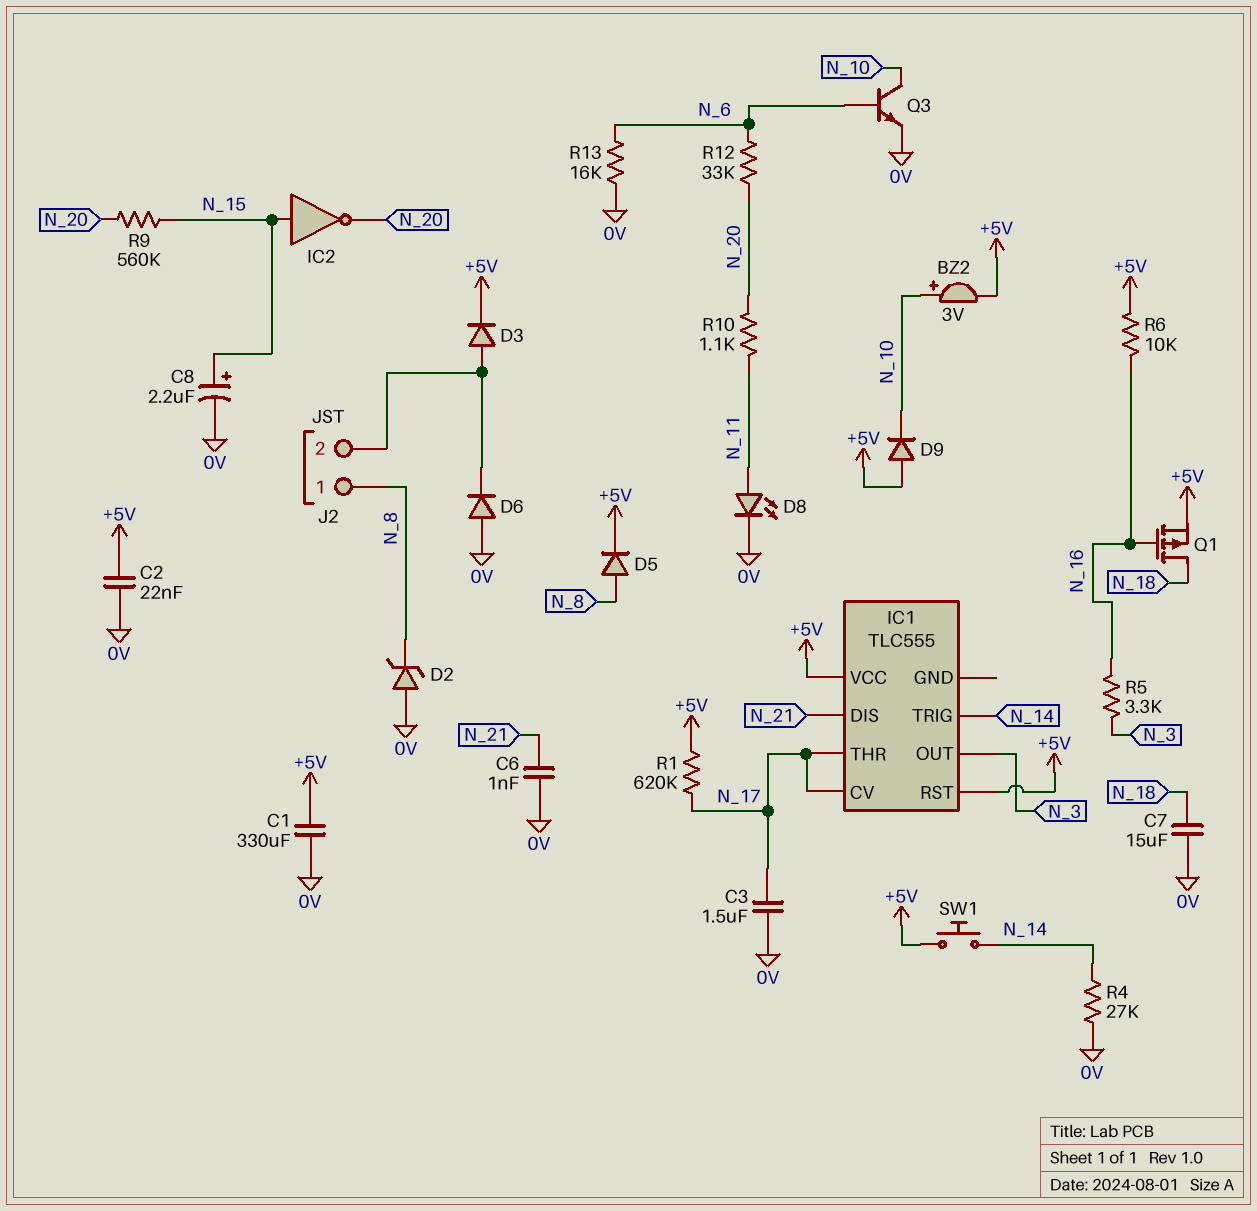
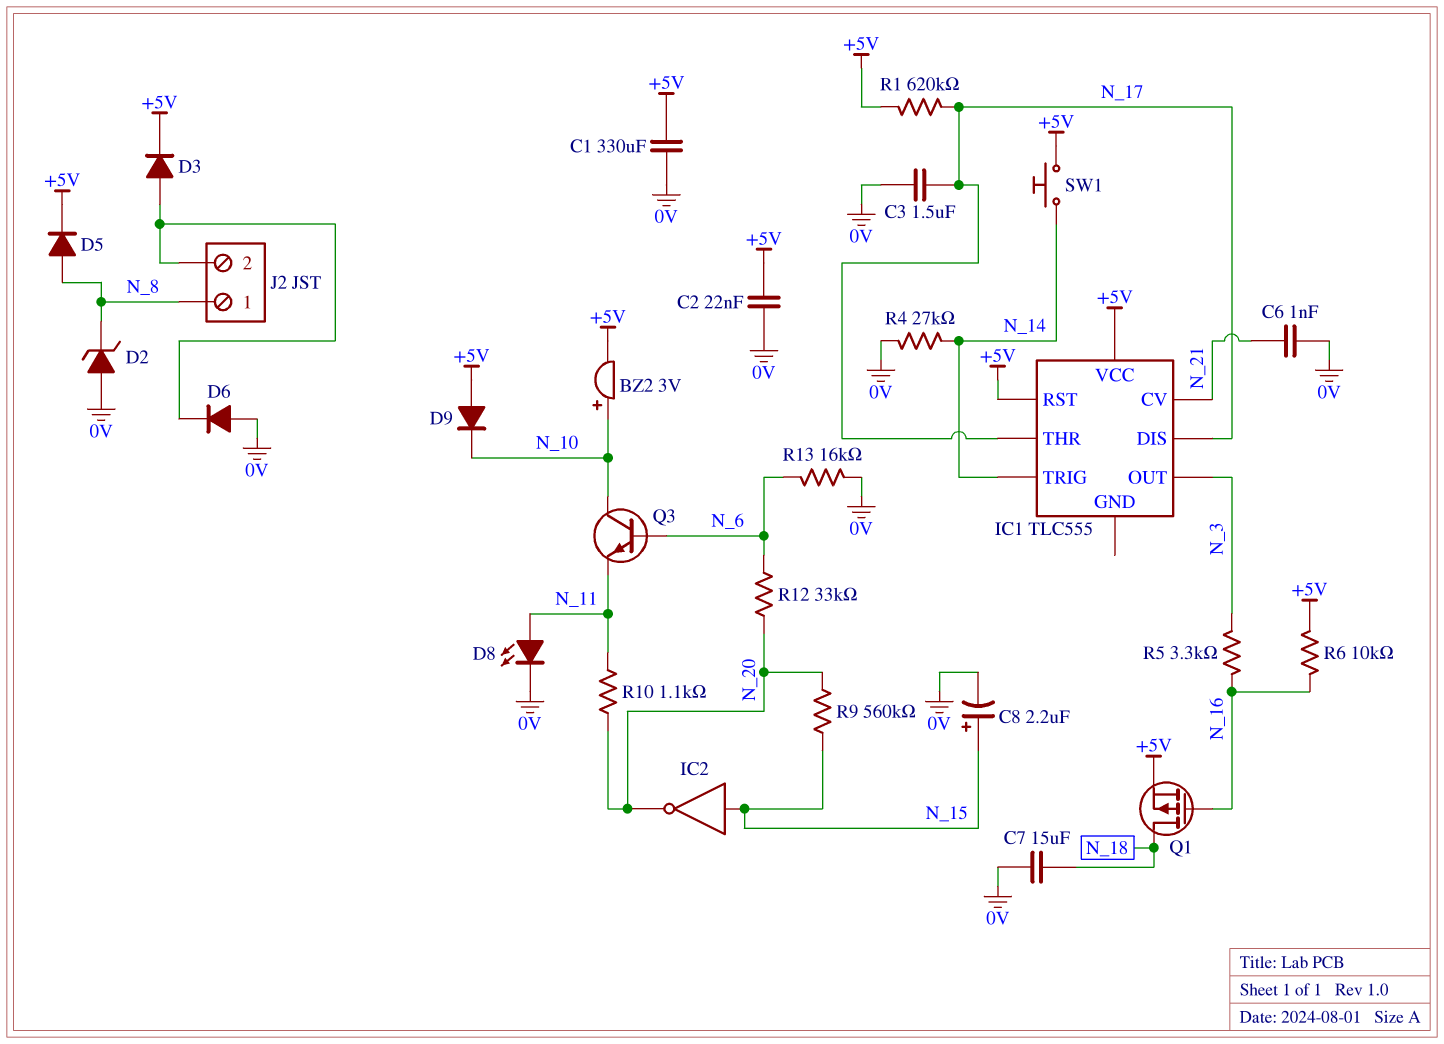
IC1 pin CV: N_17 -> N_21
IC1 pin DIS: N_21 -> N_17
Q3: NPN (B N_6, C N_10, E 0V) -> NPN (B N_6, C N_10, E N_11)

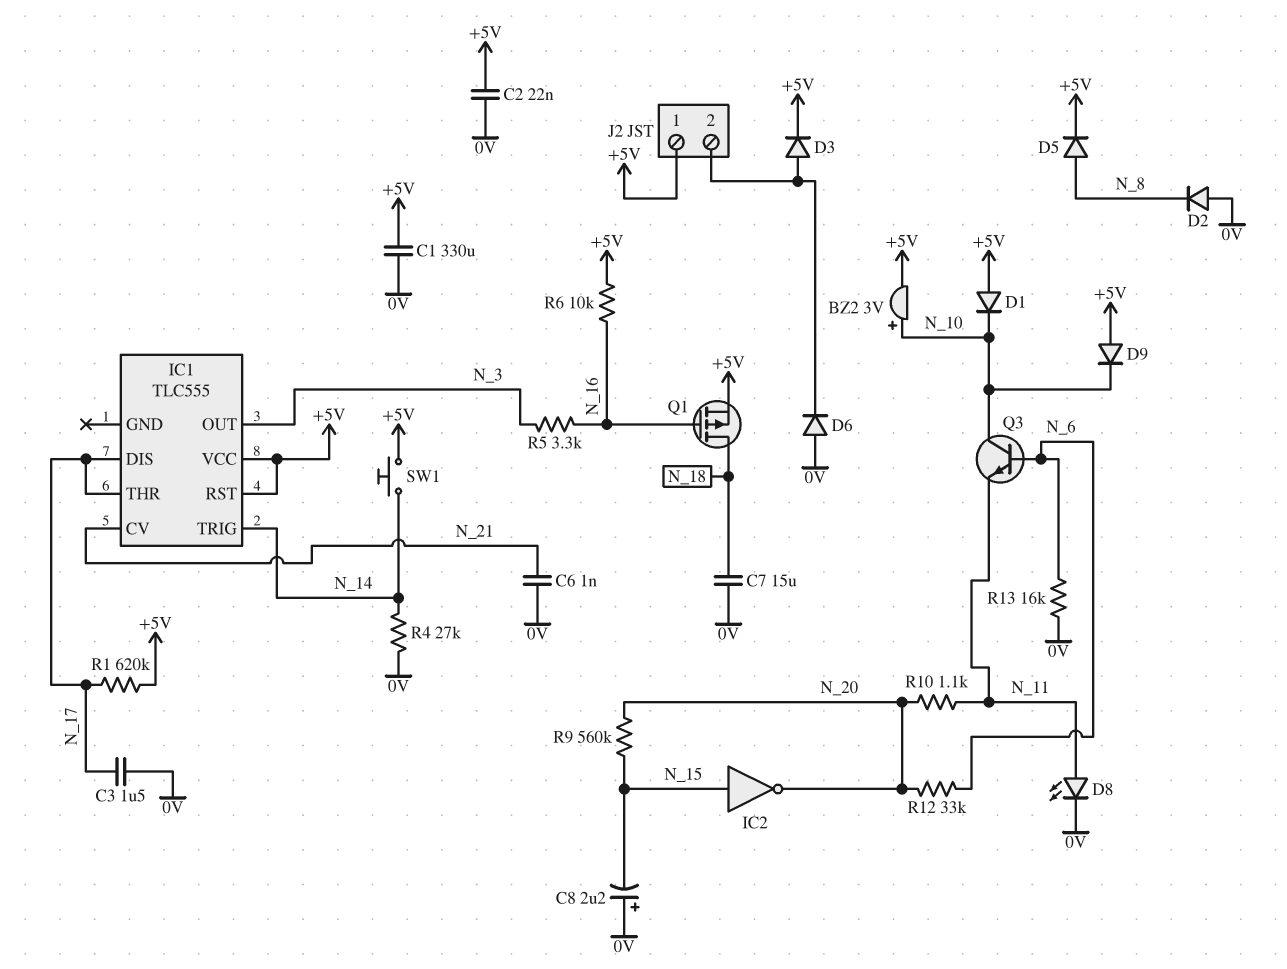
C8: 2.2uF (plus N_15, minus 0V) -> 2.2uF (plus 0V, minus N_15)
D1: none -> diode (A +5V, K N_10)
D2: zener (A 0V, K N_8) -> diode (A 0V, K N_8)
J2 pin 1: N_8 -> +5V

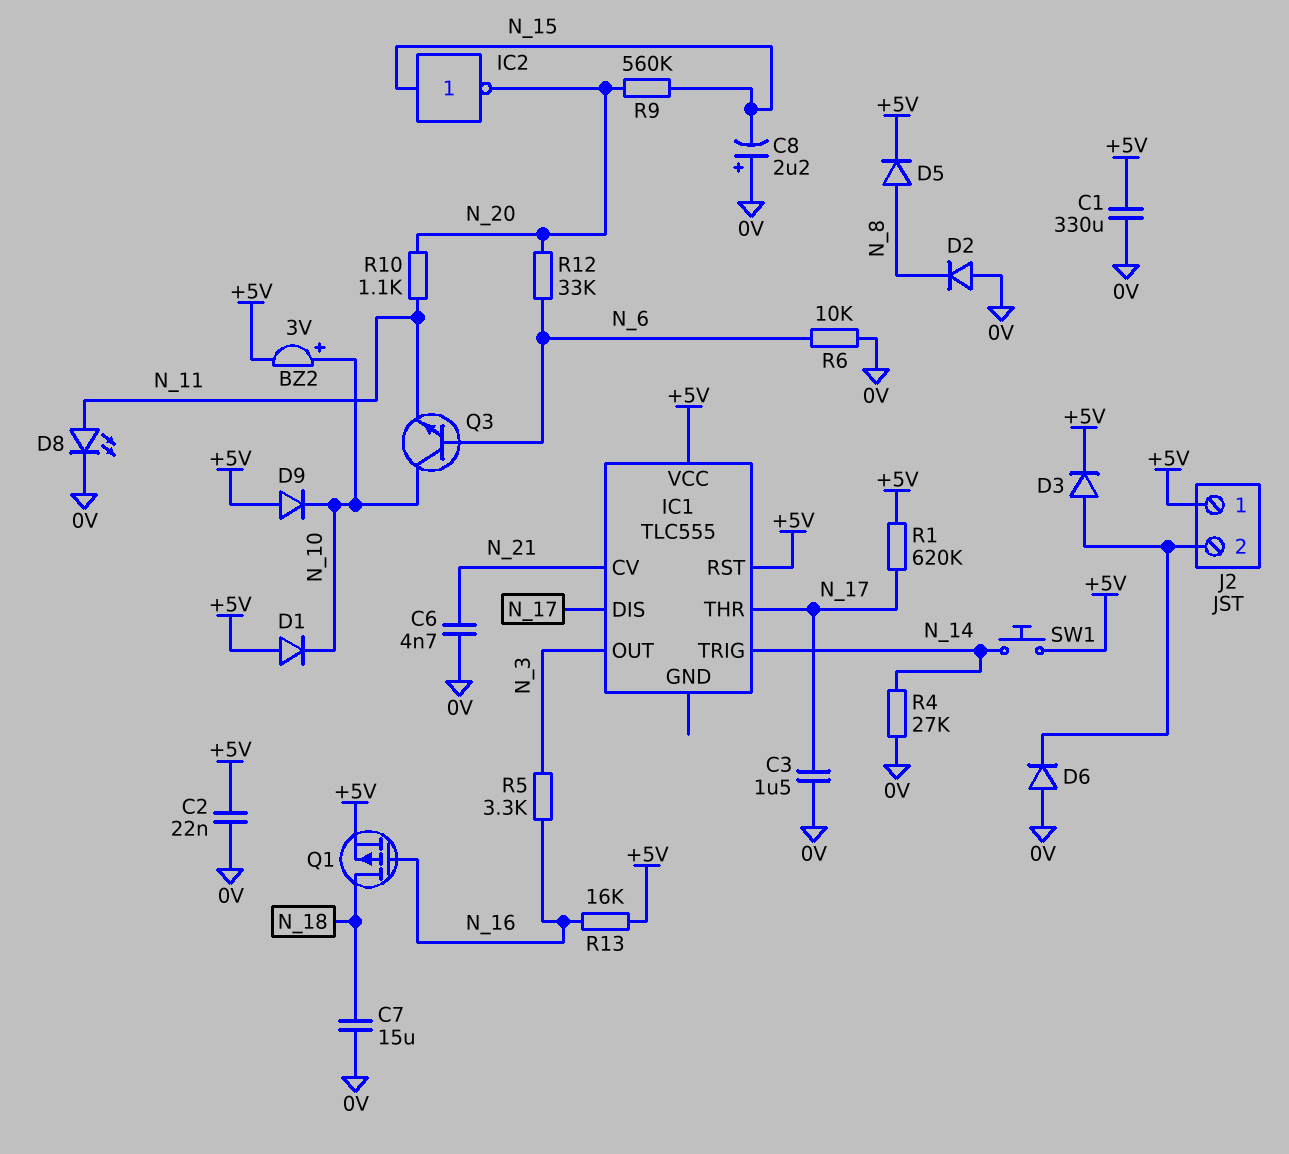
C6: 1nF (0V, N_21) -> 4.7nF (0V, N_21)
R6: 10k (+5V, N_16) -> 10k (0V, N_6)
R13: 16k (0V, N_6) -> 16k (+5V, N_16)

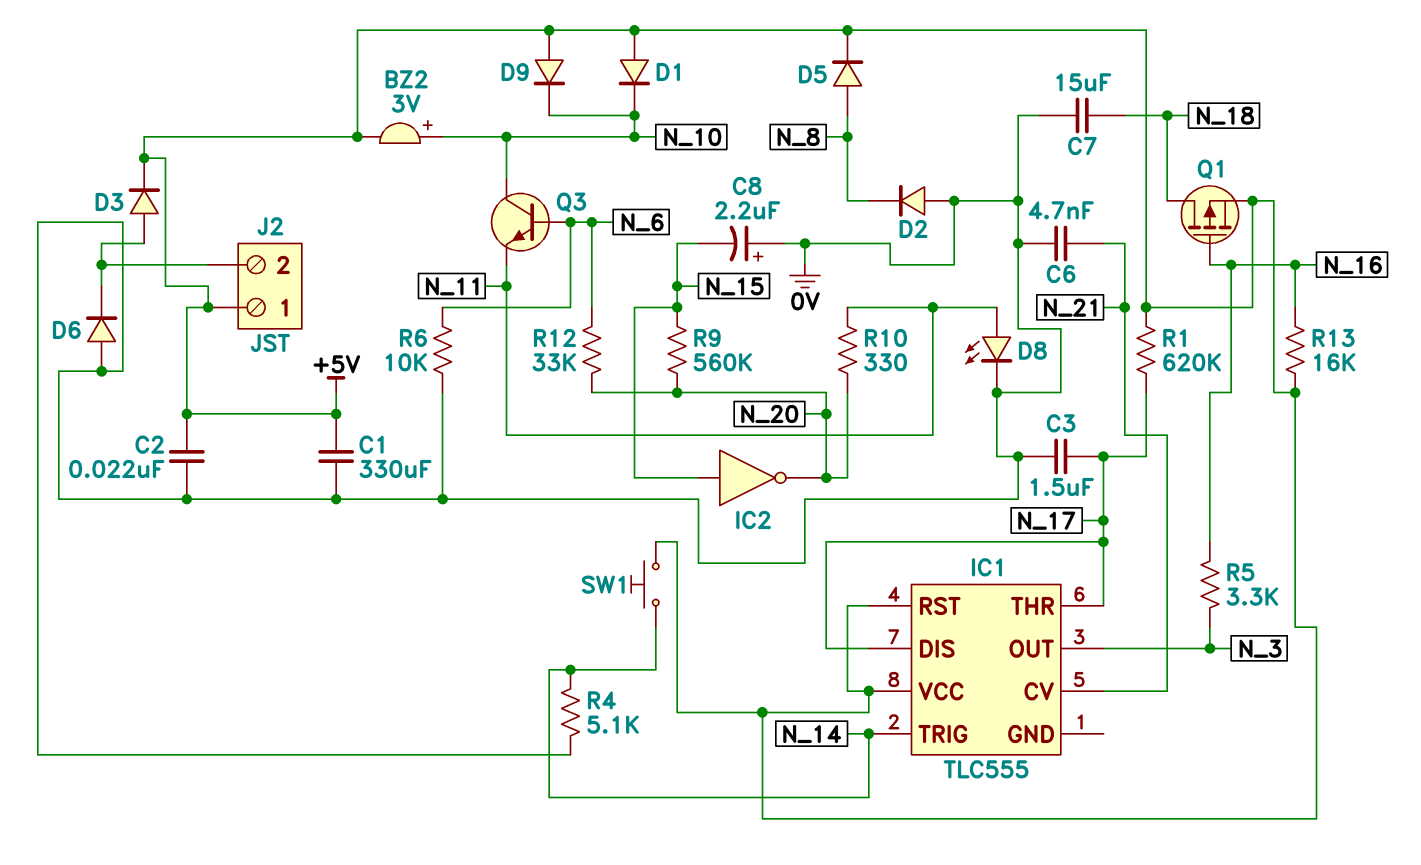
R4: 27k (0V, N_14) -> 5.1k (0V, N_14)
R10: 1.1k (N_11, N_20) -> 330 (N_11, N_20)

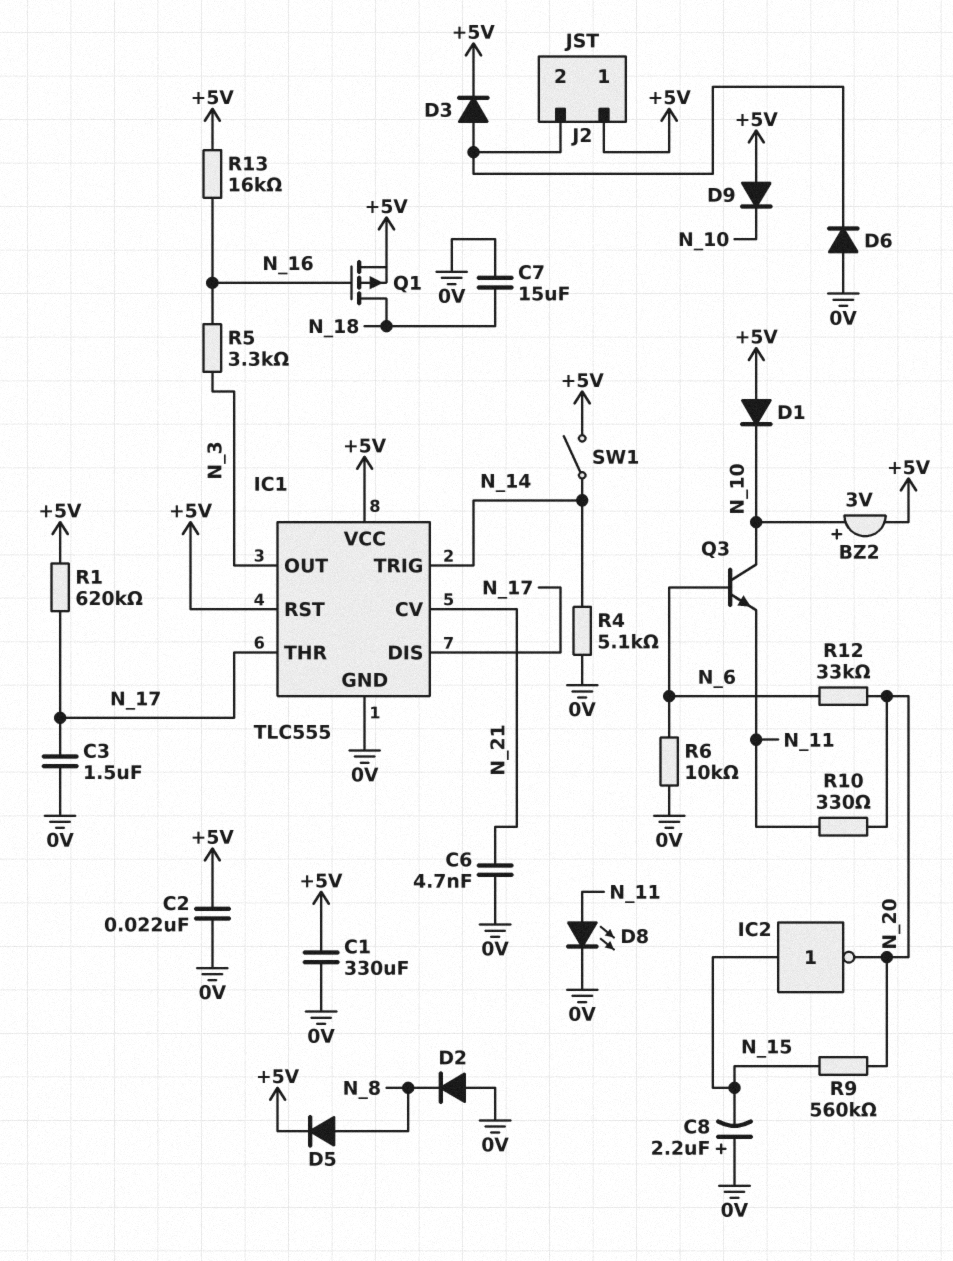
IC1 pin GND: none -> 0V
SW1: button (+5V, N_14) -> switch (+5V, N_14)

